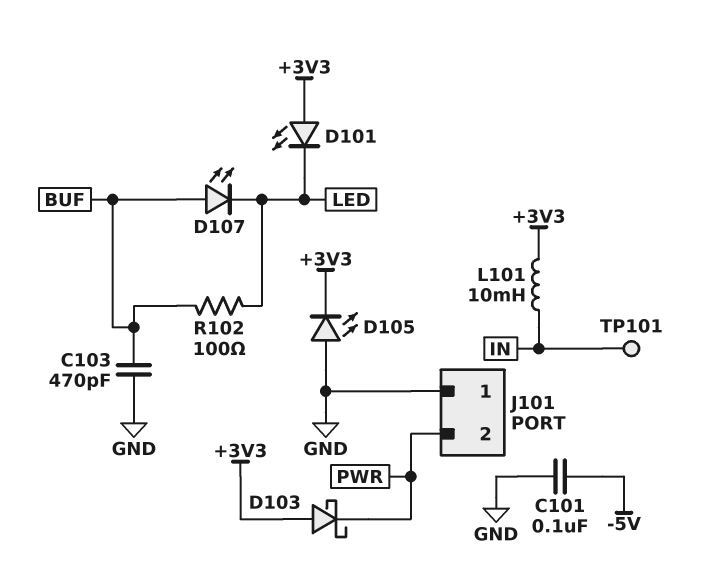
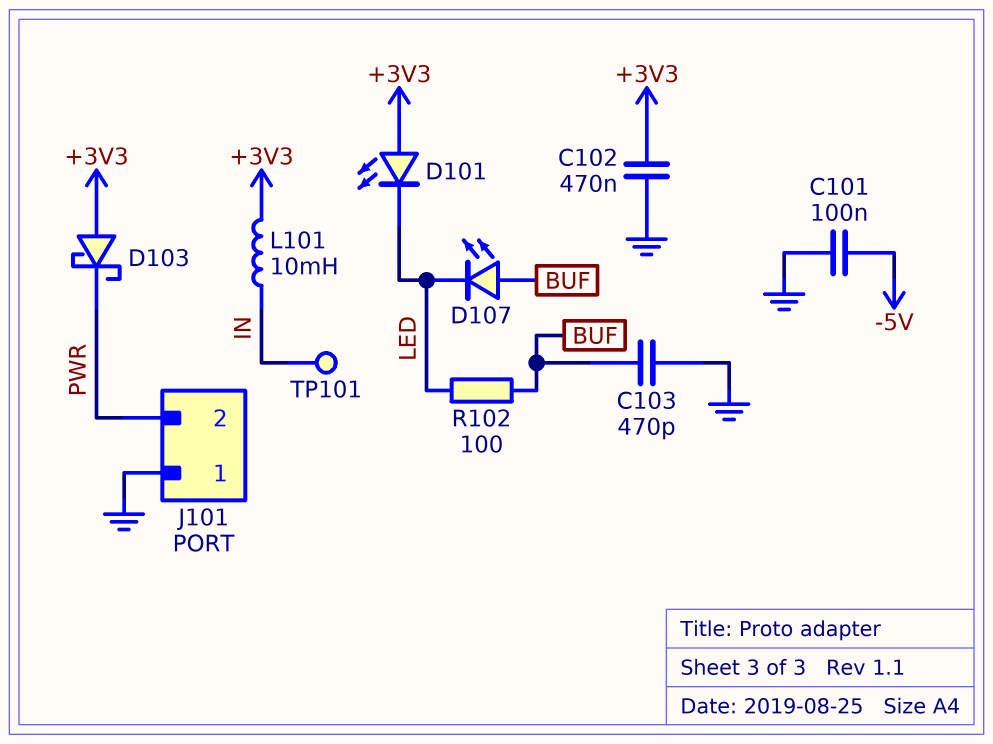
C102: none -> 470nF (+3V3, GND)
D105: LED (A GND, K +3V3) -> none

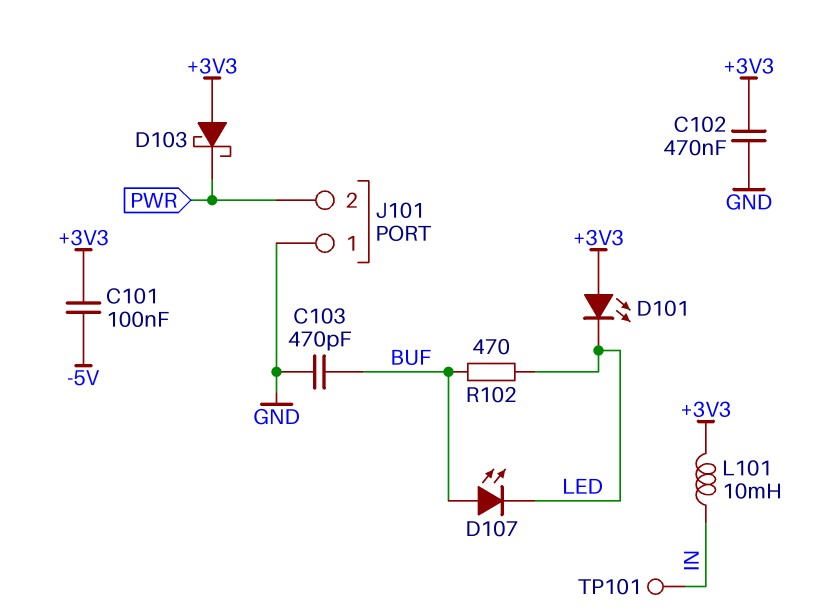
C101: 100nF (-5V, GND) -> 100nF (+3V3, -5V)
R102: 100 (BUF, LED) -> 470 (BUF, LED)

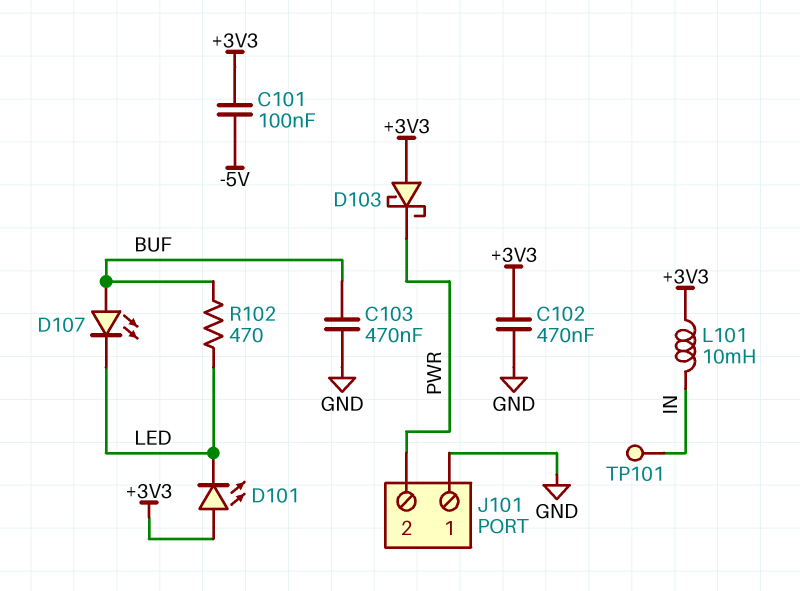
C103: 470pF (BUF, GND) -> 470nF (BUF, GND)

